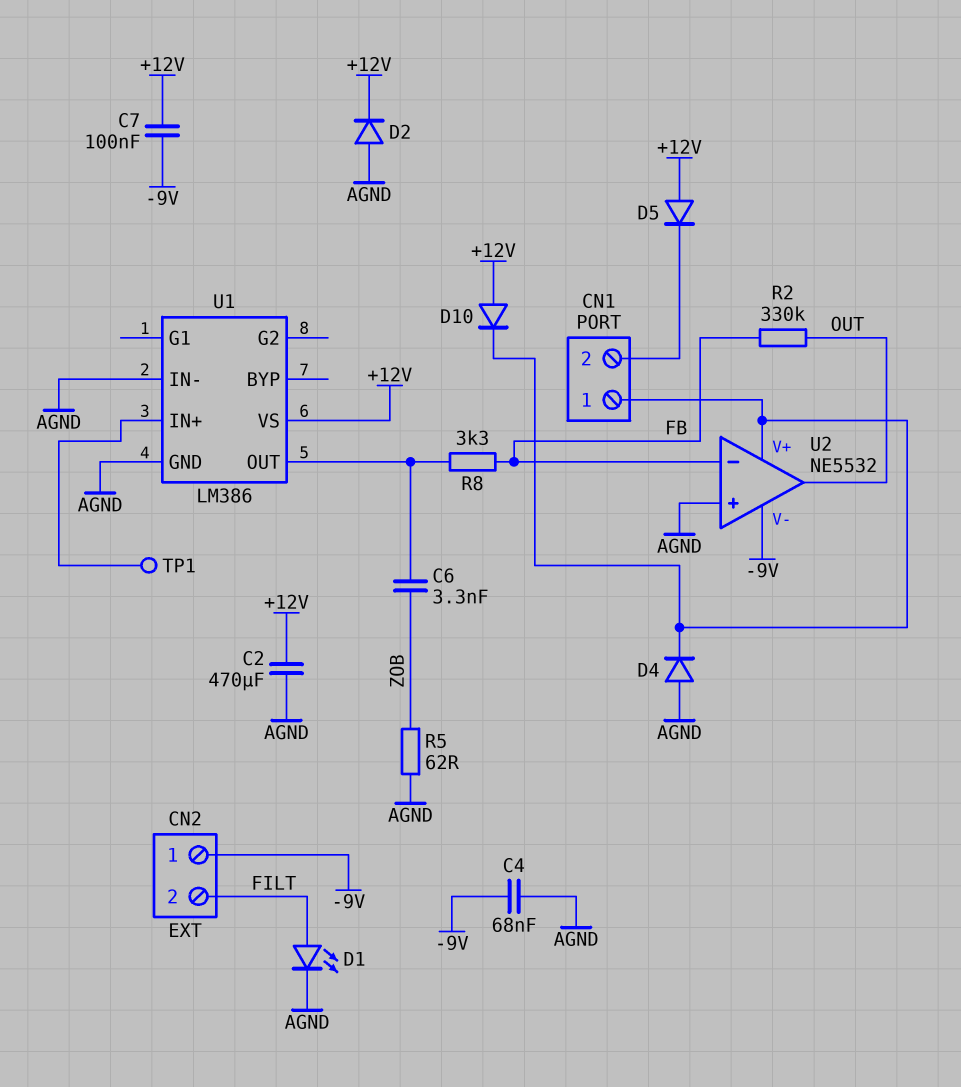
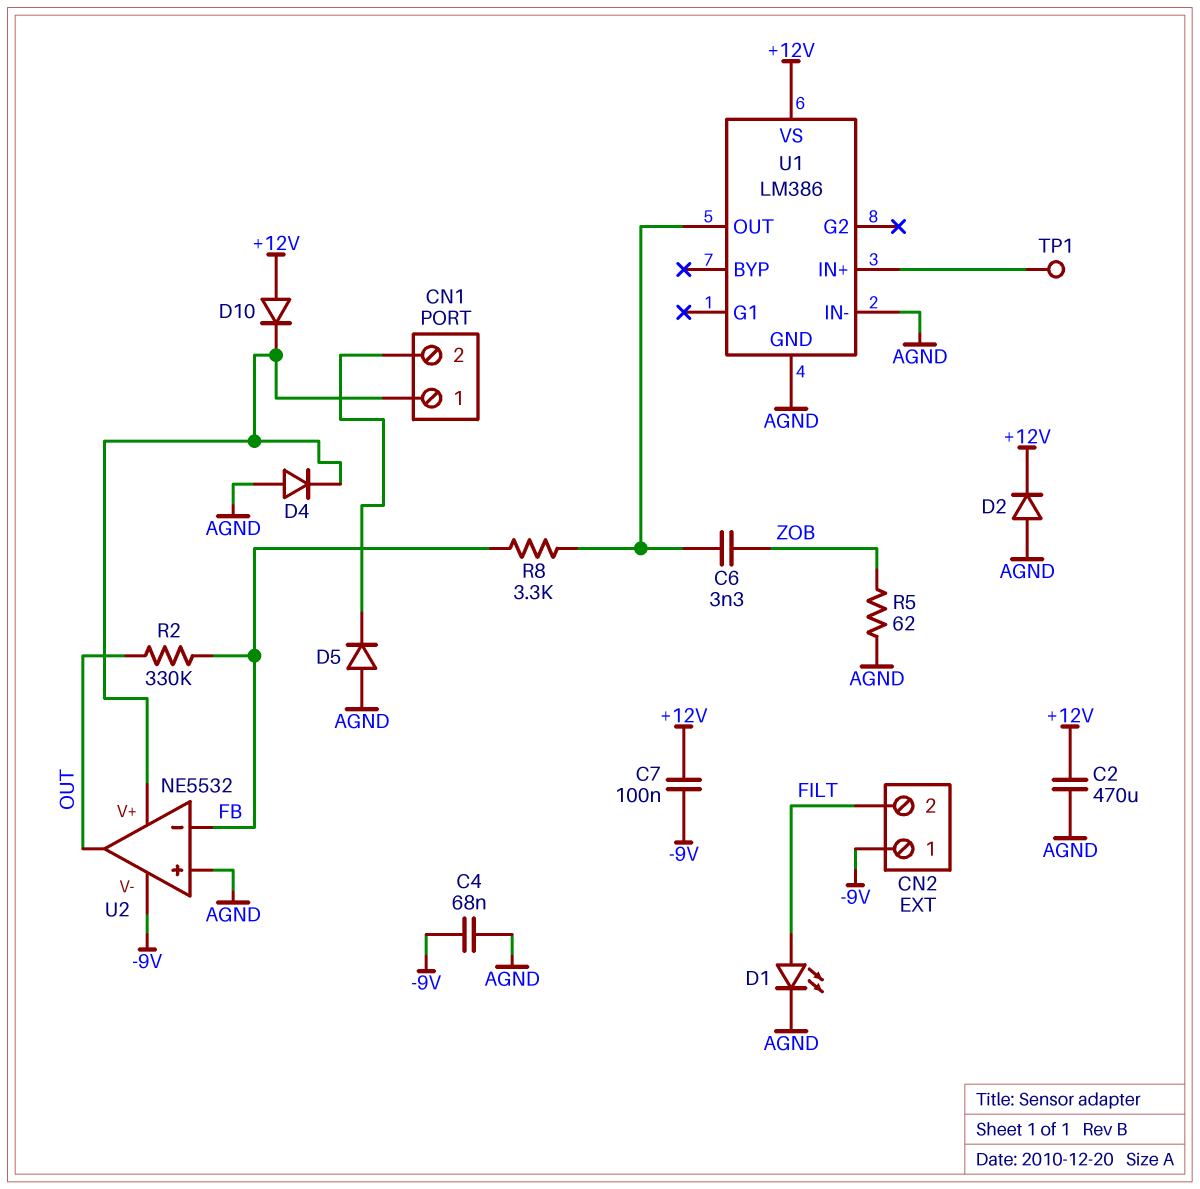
D5: diode (A +12V, K CN1/2) -> diode (A AGND, K CN1/2)

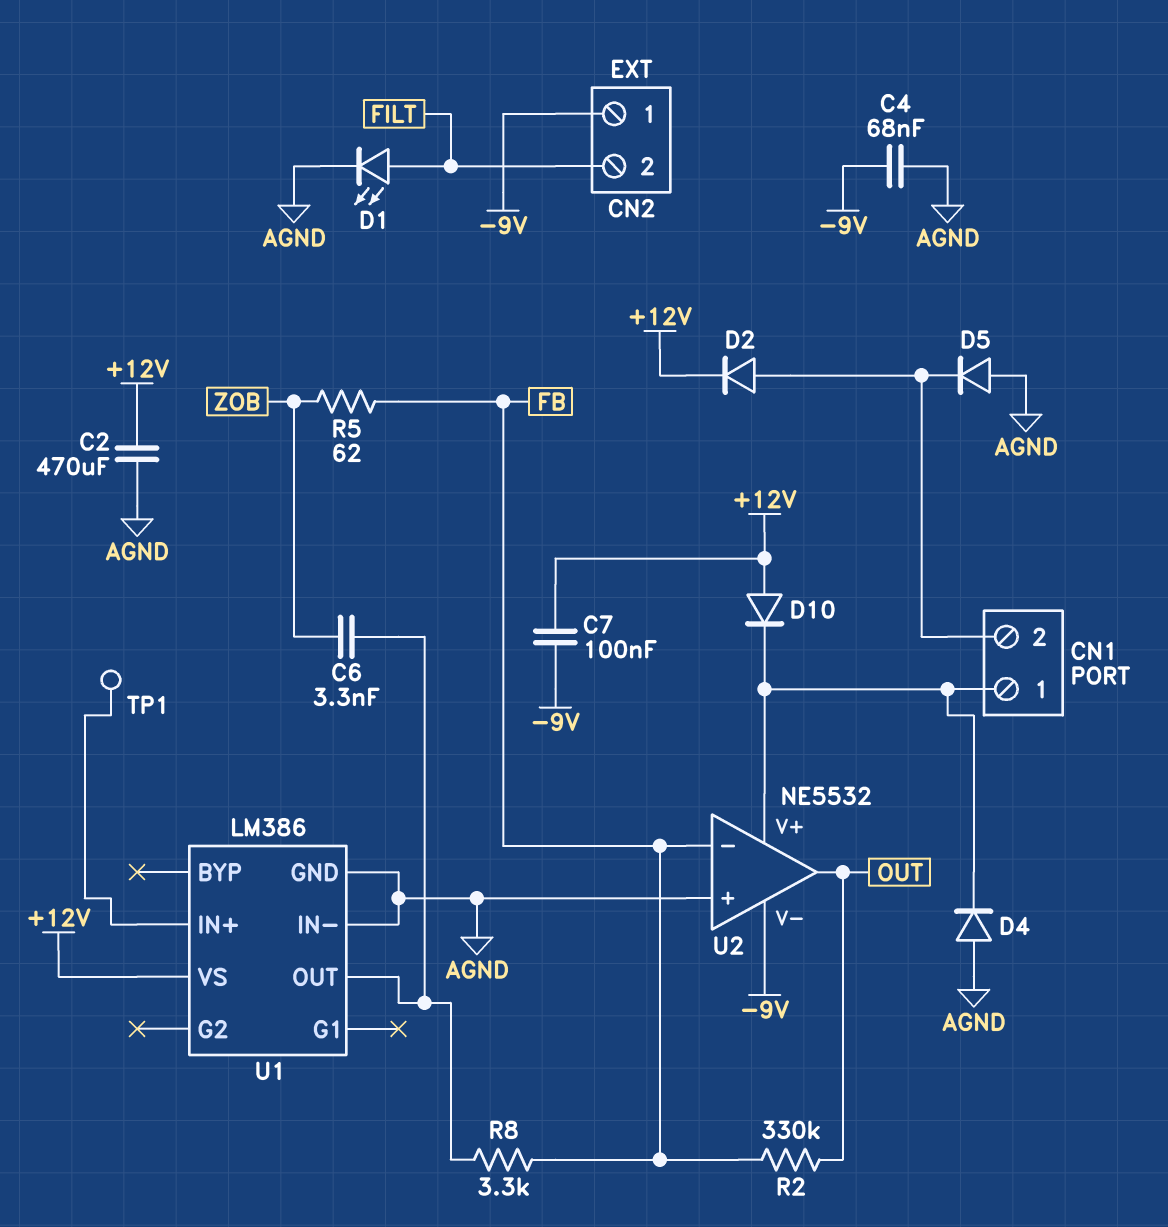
D2: diode (A AGND, K +12V) -> diode (A CN1/2, K +12V)
R5: 62 (AGND, ZOB) -> 62 (FB, ZOB)

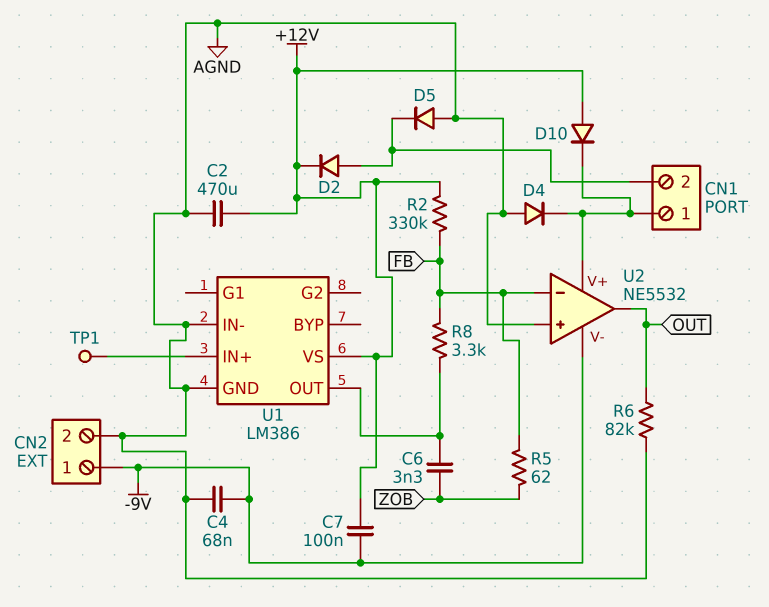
CN2 pin 2: FILT -> AGND
D1: LED (A FILT, K AGND) -> none
R2: 330k (FB, OUT) -> 330k (+12V, FB)
R6: none -> 82k (AGND, OUT)

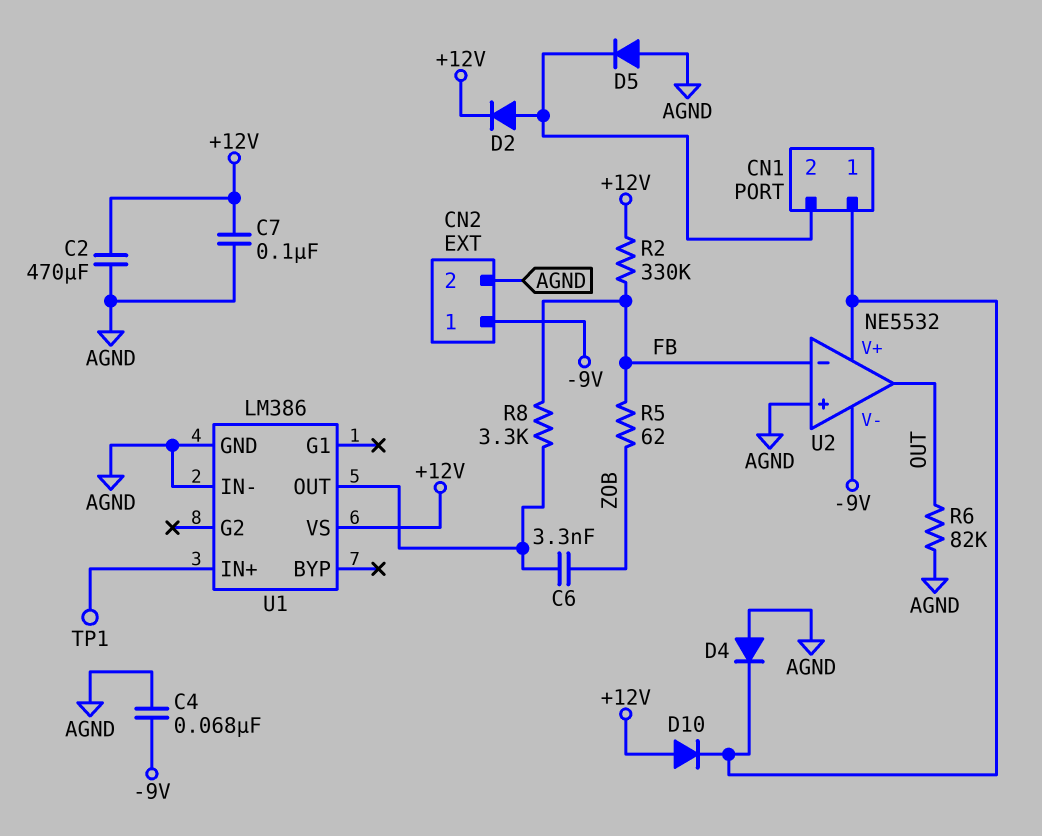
C7: 100nF (+12V, -9V) -> 100nF (+12V, AGND)

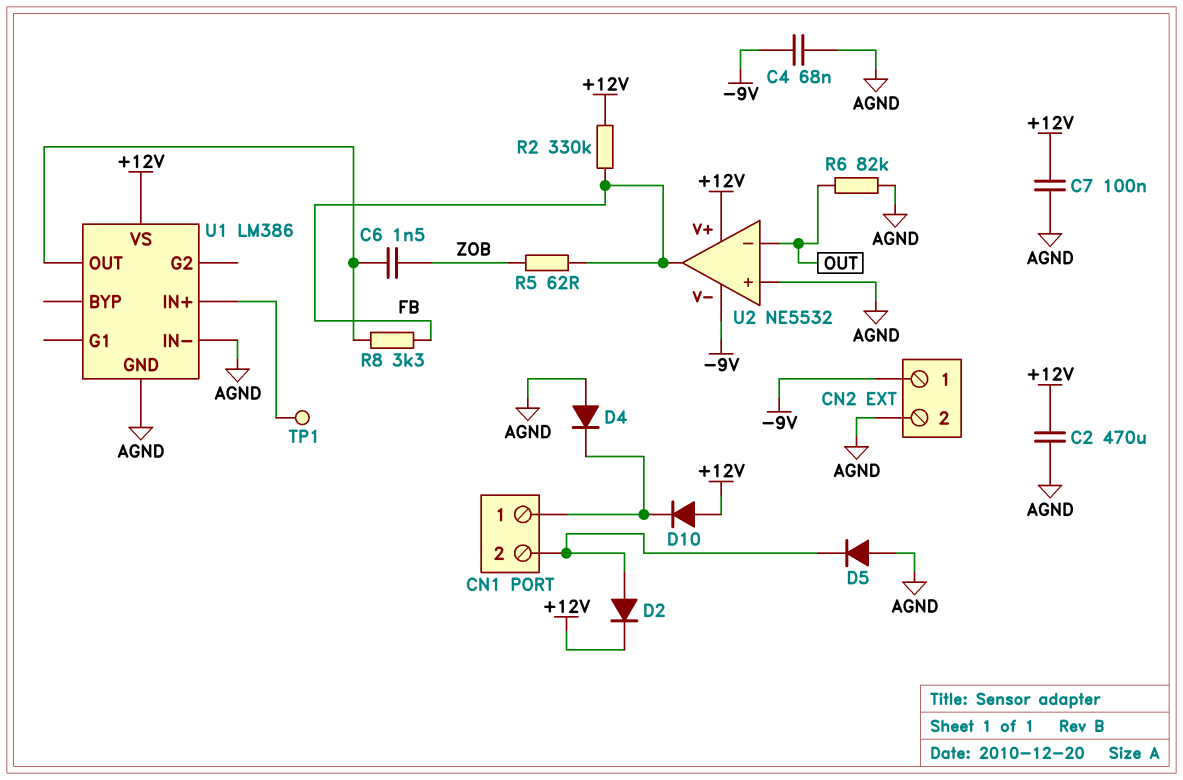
C6: 3.3nF (U1/OUT, ZOB) -> 1.5nF (U1/OUT, ZOB)
U2 pin V+: CN1/1 -> +12V
U2 pin in-: FB -> OUT
U2 pin out: OUT -> FB

